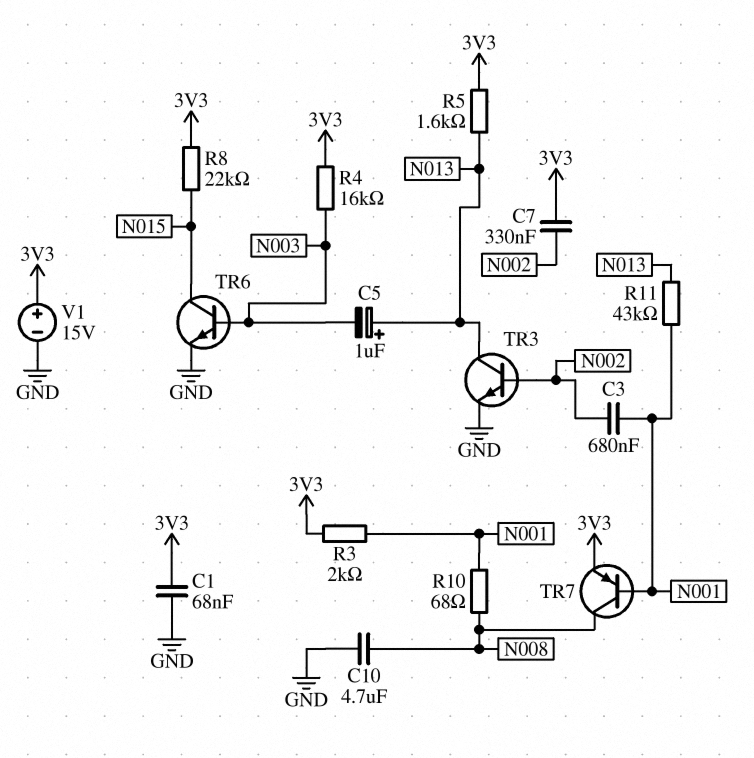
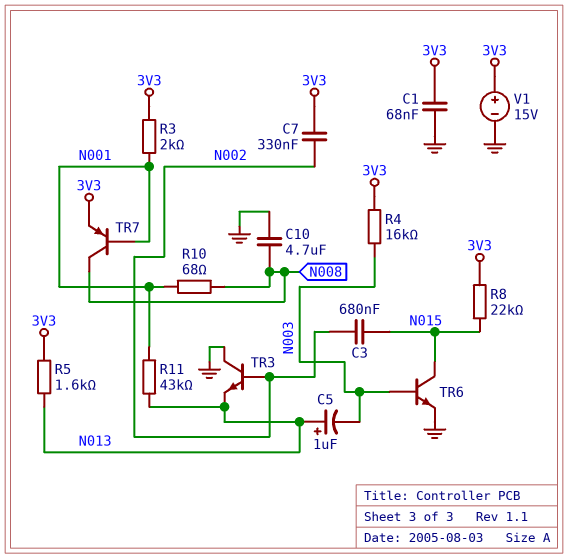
C3: 680nF (N001, N002) -> 680nF (N002, N015)
TR3: NPN (B N002, C N013, E GND) -> NPN (B N002, C GND, E N013)

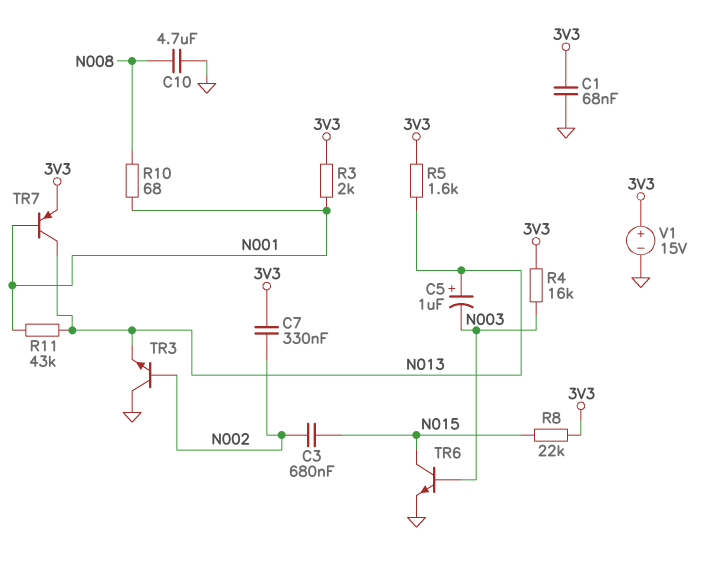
TR7: PNP (B N001, C N008, E 3V3) -> PNP (B N001, C N013, E 3V3)

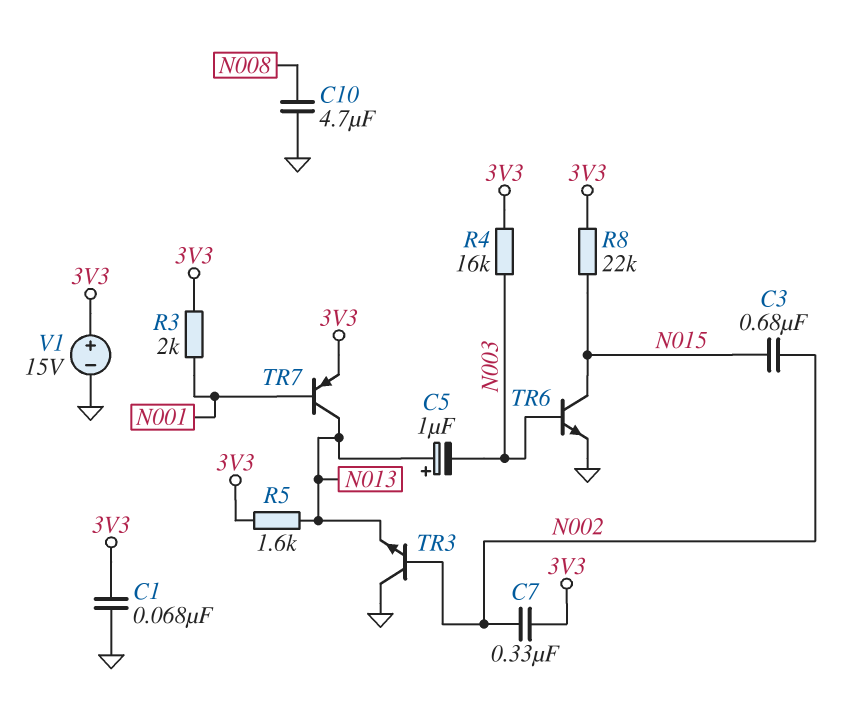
R10: 68 (N001, N008) -> none
R11: 43k (N001, N013) -> none

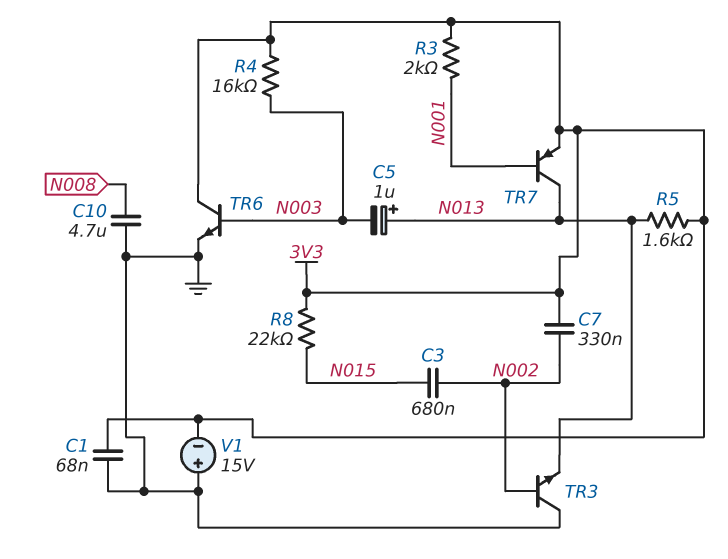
TR6: NPN (B N003, C N015, E GND) -> NPN (B N003, C 3V3, E GND)
V1: 15V (plus 3V3, minus GND) -> 15V (plus GND, minus 3V3)

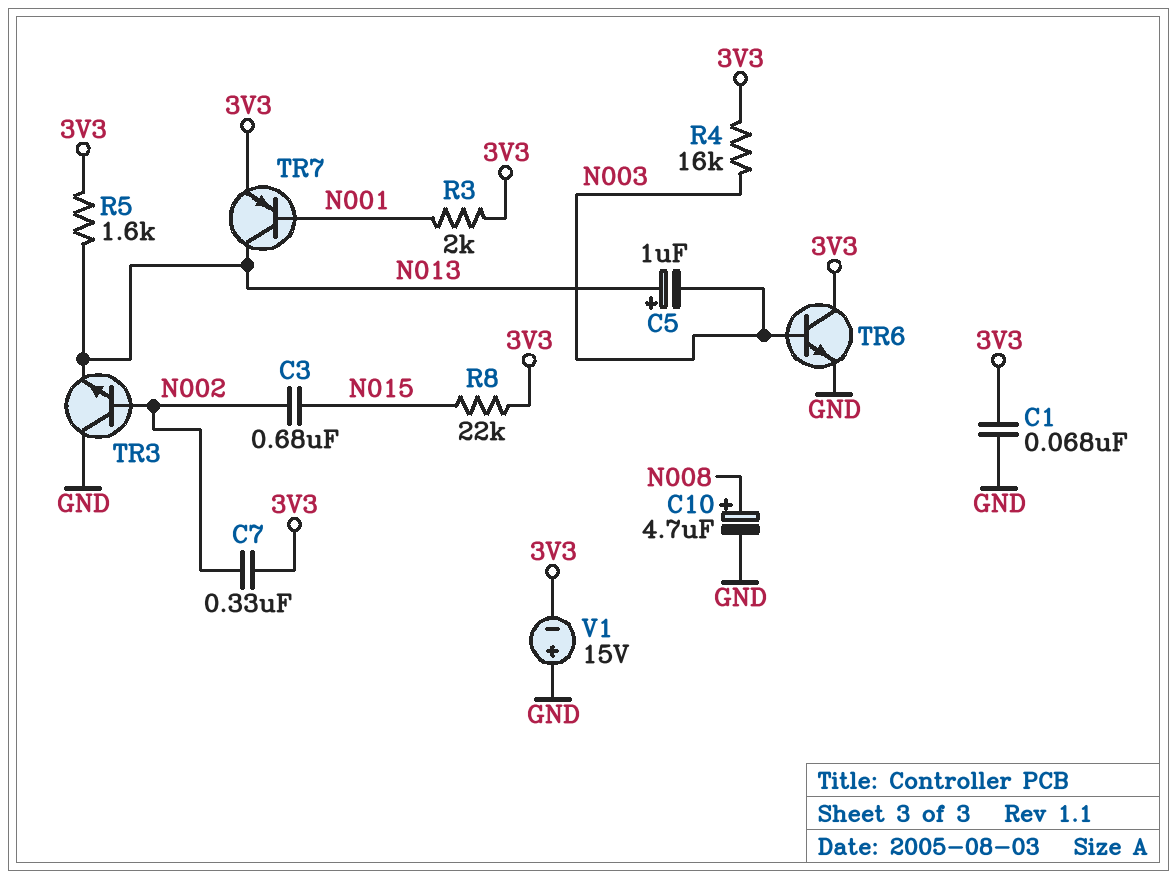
C10: 4.7uF (GND, N008) -> 4.7uF (plus N008, minus GND)

